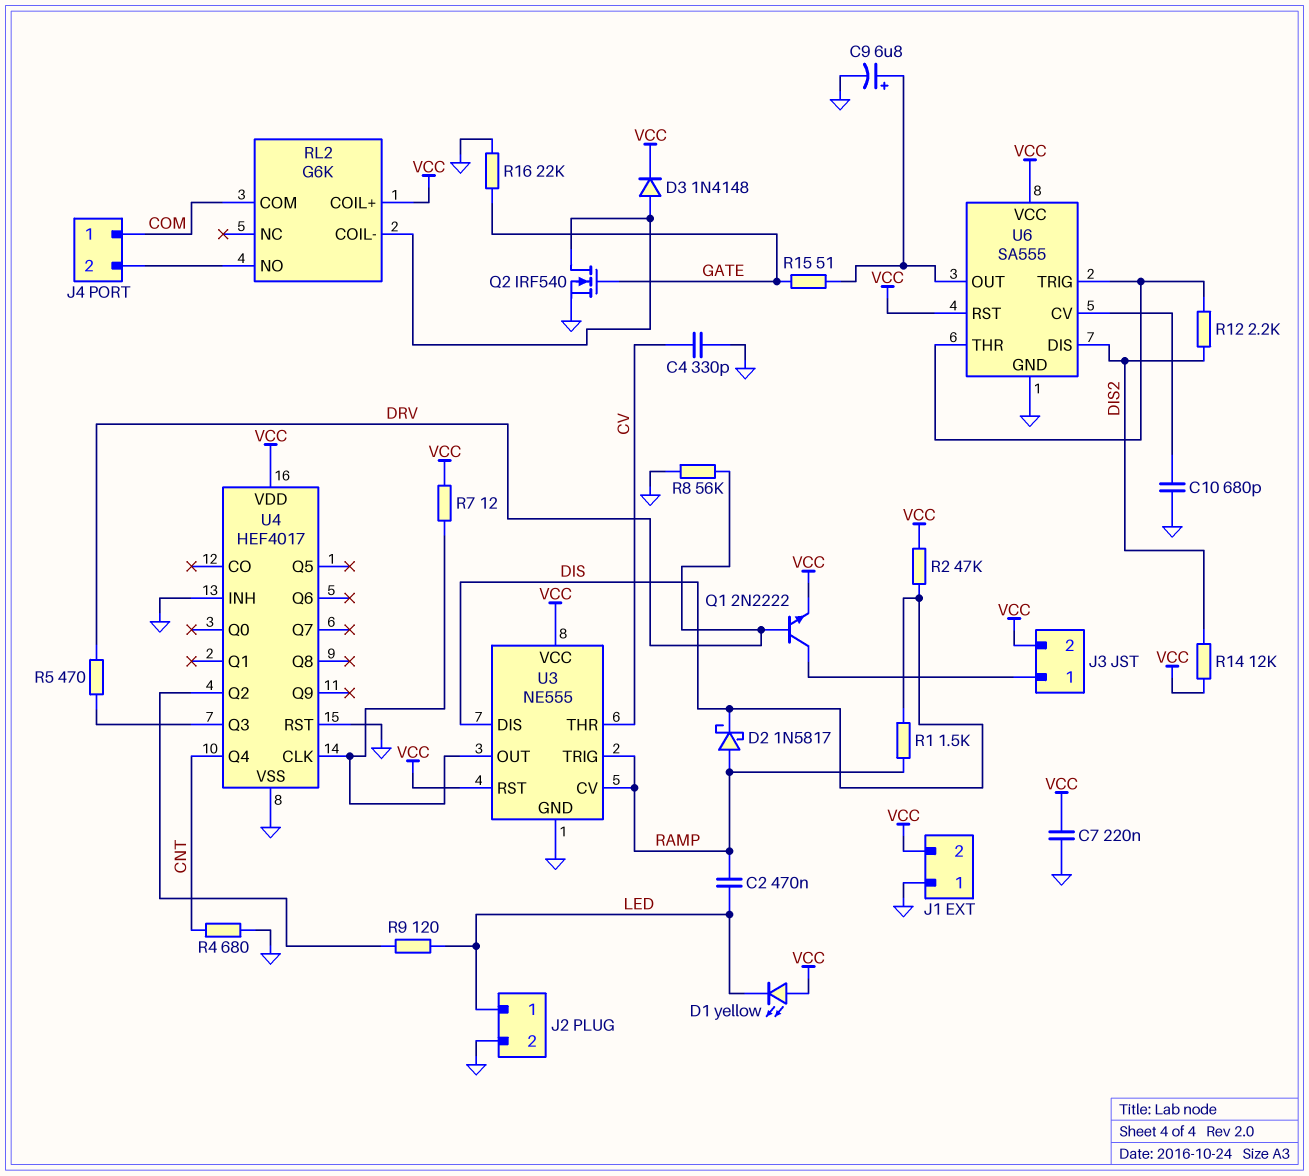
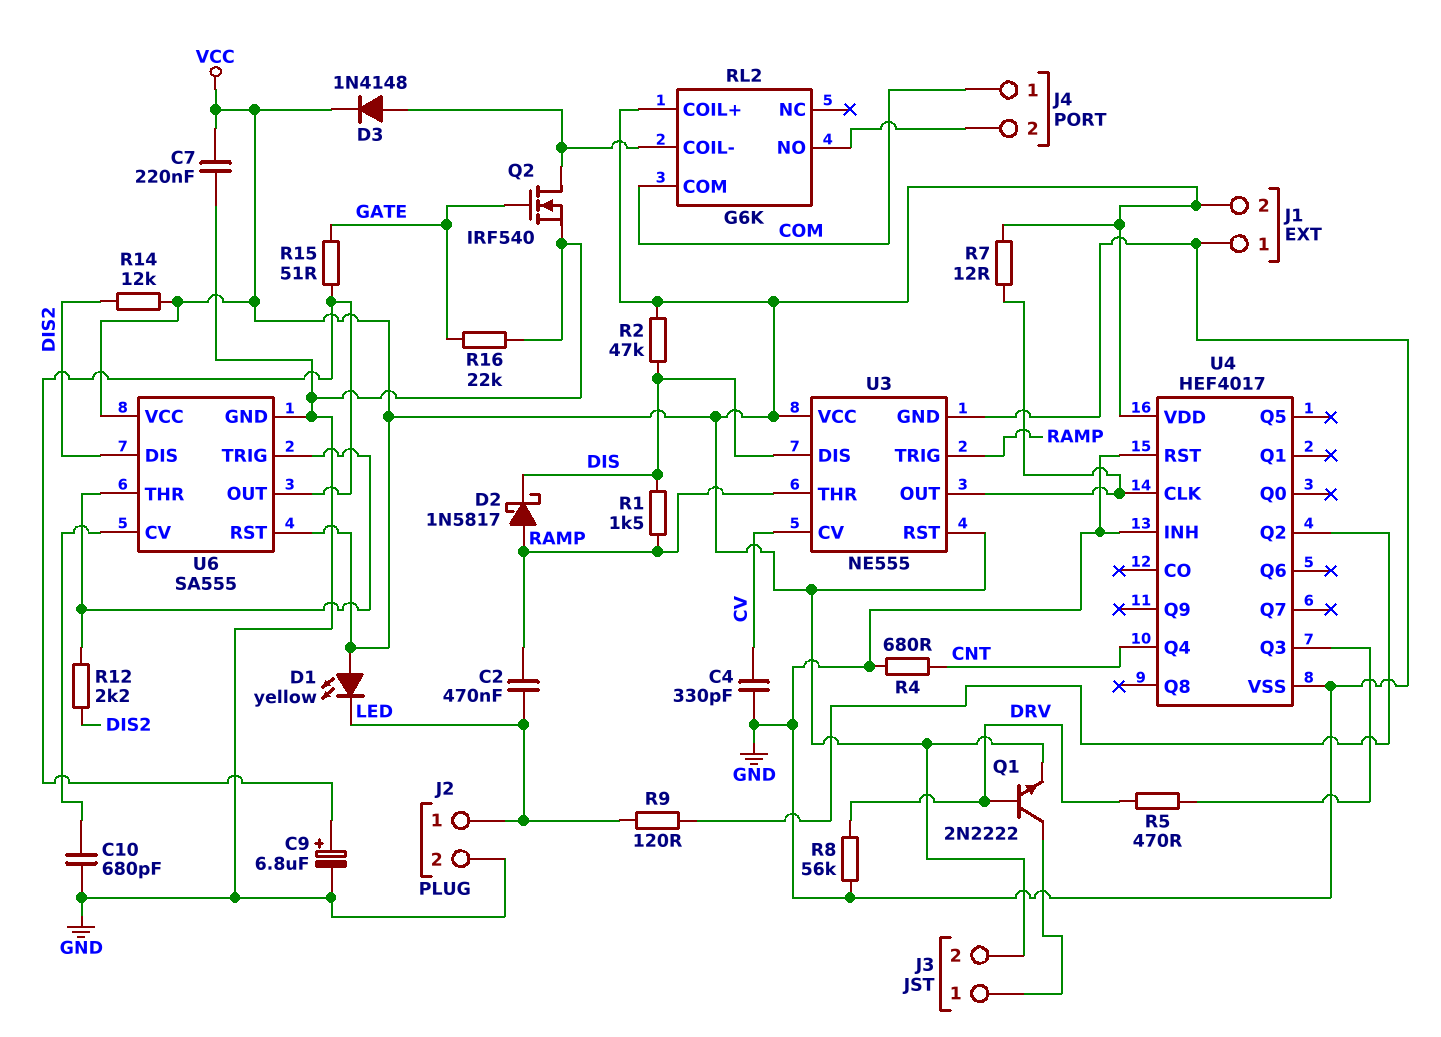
U3 pin CV: RAMP -> CV
U3 pin THR: CV -> RAMP

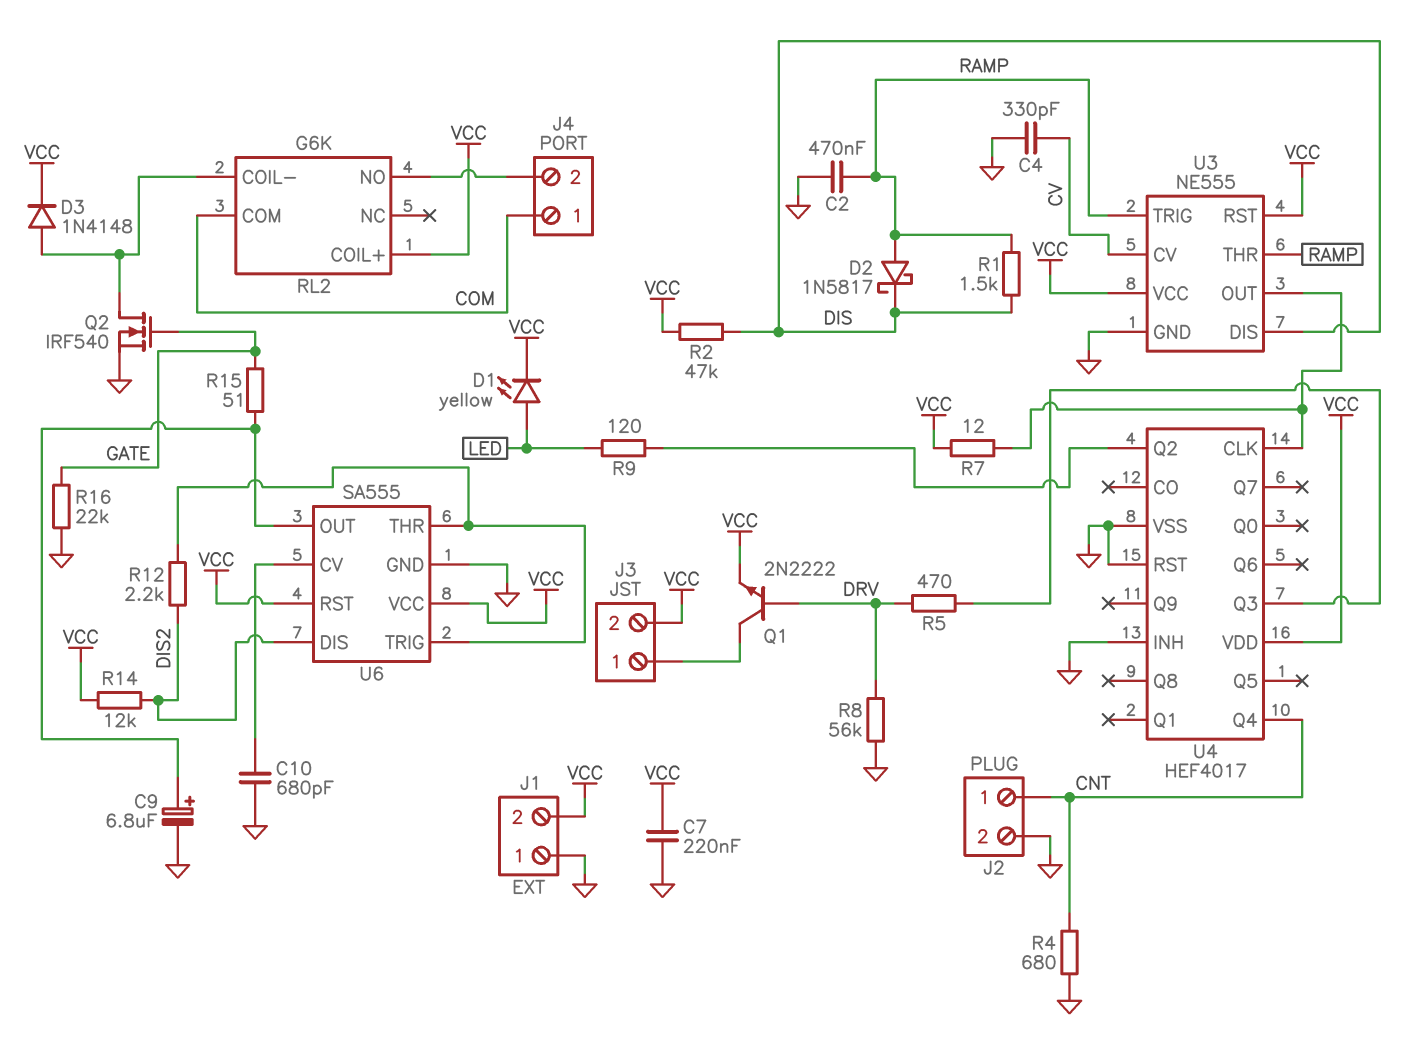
C2: 470nF (LED, RAMP) -> 470nF (GND, RAMP)
D1: LED yellow (A VCC, K LED) -> LED yellow (A LED, K VCC)
J2 pin 1: LED -> CNT

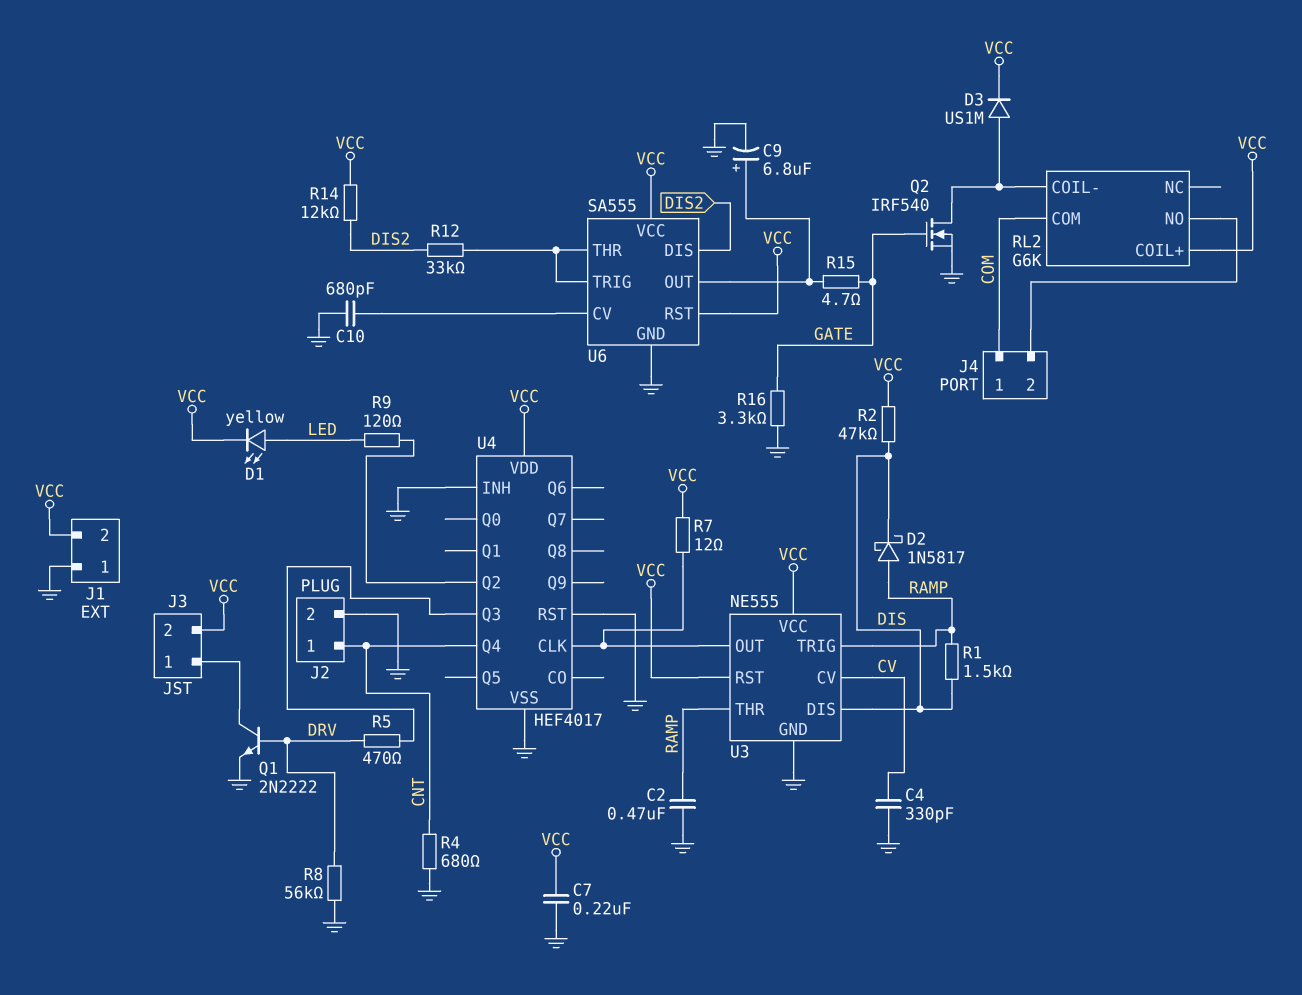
D3: diode 1N4148 (A RL2/COIL-, K VCC) -> diode US1M (A RL2/COIL-, K VCC)
Q1: NPN 2N2222 (B DRV, C J3/1, E VCC) -> NPN 2N2222 (B DRV, C J3/1, E GND)
R12: 2.2k (DIS2, U6/THR) -> 33k (DIS2, U6/THR)
R15: 51 (GATE, U6/OUT) -> 4.7 (GATE, U6/OUT)
R16: 22k (GATE, GND) -> 3.3k (GATE, GND)

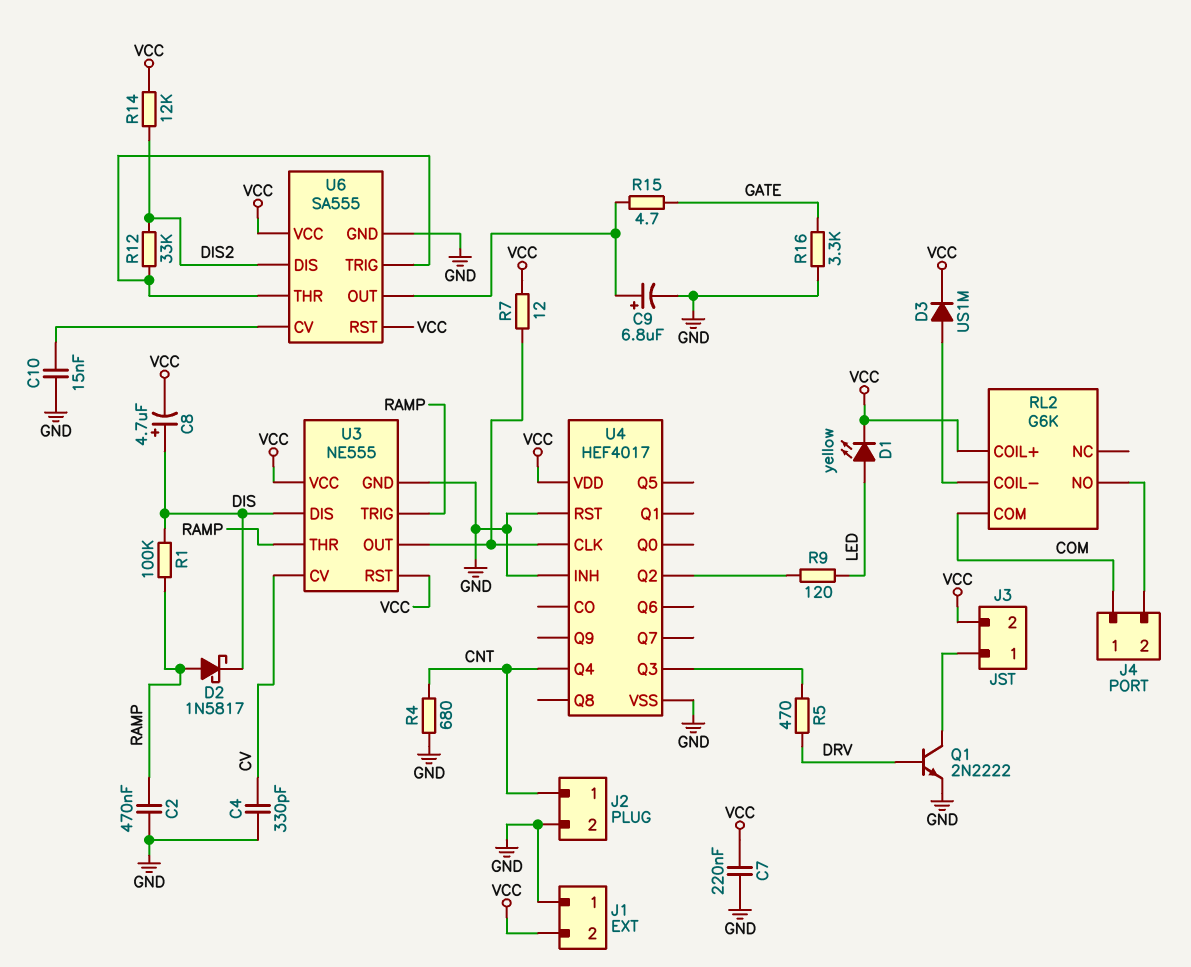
C8: none -> 4.7uF (plus DIS, minus VCC)
C10: 680pF (GND, U6/CV) -> 15nF (GND, U6/CV)
Q2: NMOS IRF540 (G GATE, D RL2/COIL-, S GND) -> none
R1: 1.5k (DIS, RAMP) -> 100k (DIS, RAMP)
R2: 47k (DIS, VCC) -> none
R8: 56k (DRV, GND) -> none

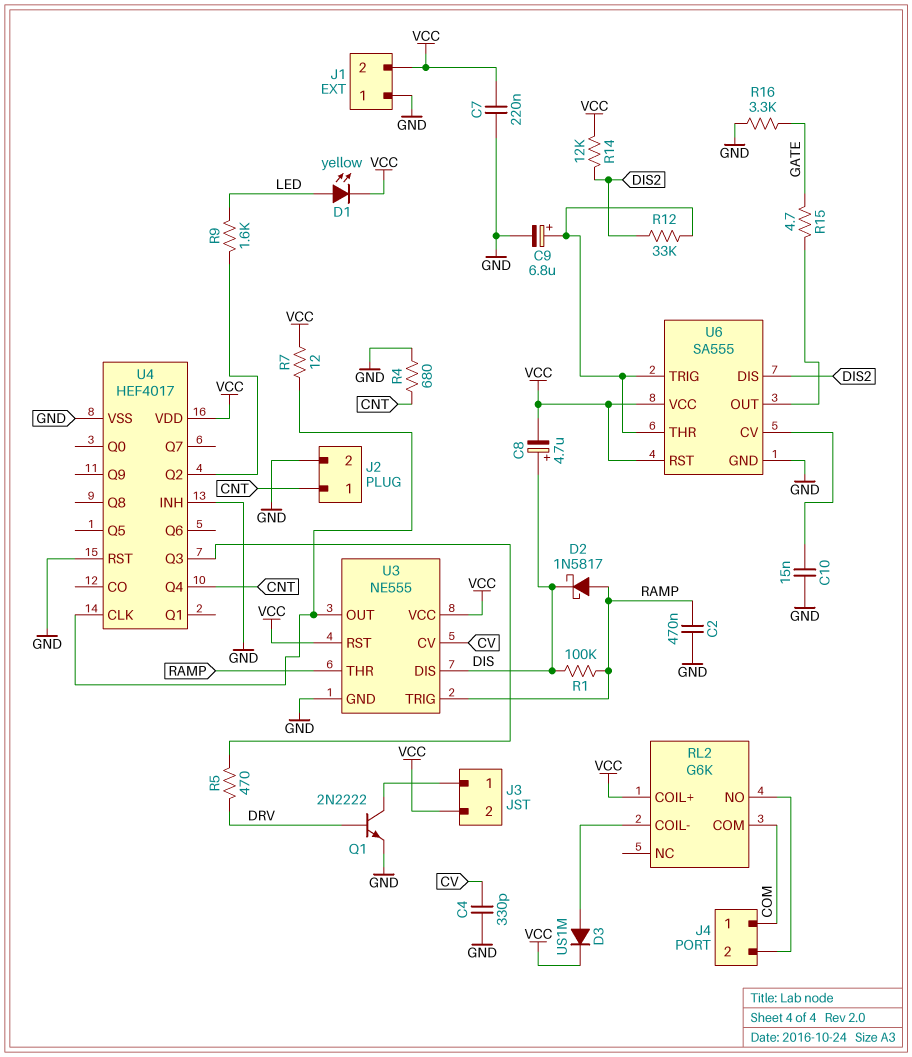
C9: 6.8uF (plus U6/OUT, minus GND) -> 6.8uF (plus U6/THR, minus GND)
R9: 120 (LED, U4/Q2) -> 1.6k (LED, U4/Q2)

